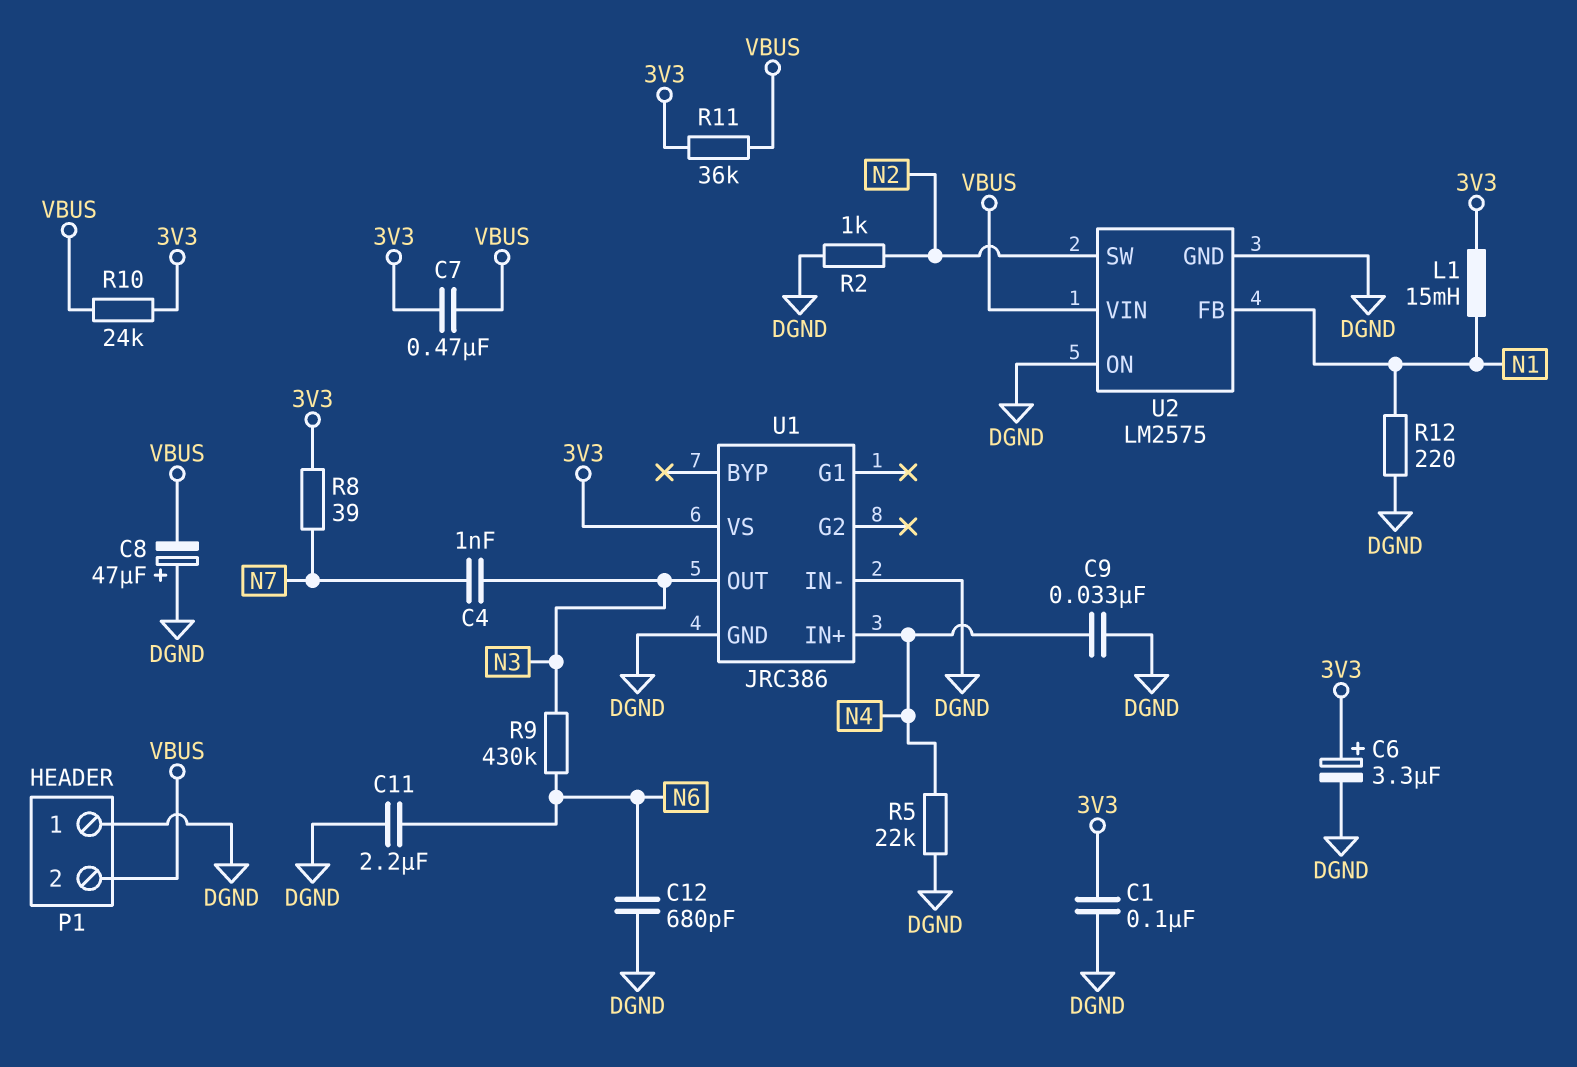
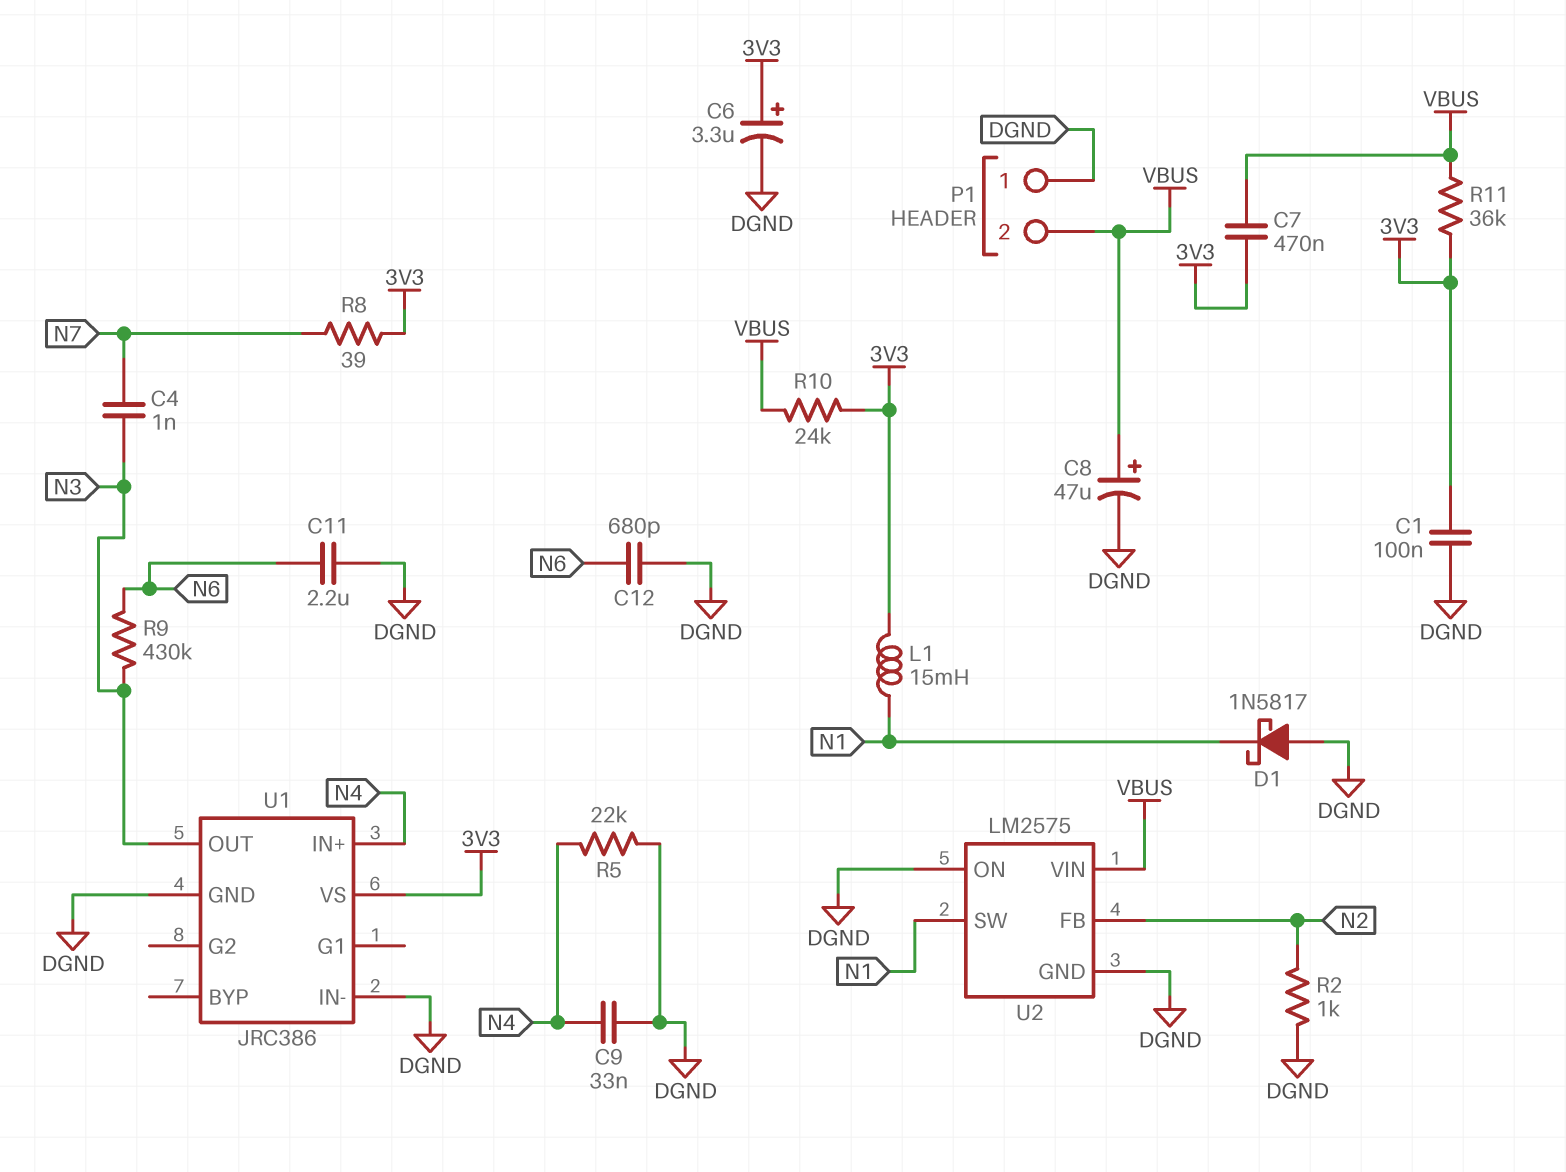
C8: 47uF (plus DGND, minus VBUS) -> 47uF (plus VBUS, minus DGND)
D1: none -> schottky 1N5817 (A DGND, K N1)
R12: 220 (DGND, N1) -> none
U2 pin FB: N1 -> N2
U2 pin SW: N2 -> N1

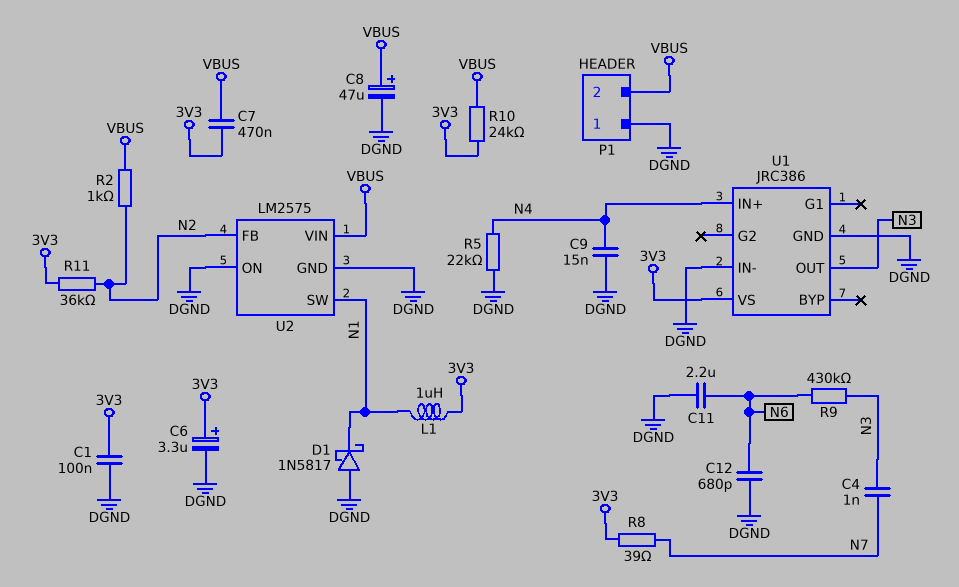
C9: 33nF (DGND, N4) -> 15nF (DGND, N4)
L1: 15mH (3V3, N1) -> 1uH (3V3, N1)
R2: 1k (DGND, N2) -> 1k (N2, VBUS)
R11: 36k (3V3, VBUS) -> 36k (3V3, N2)

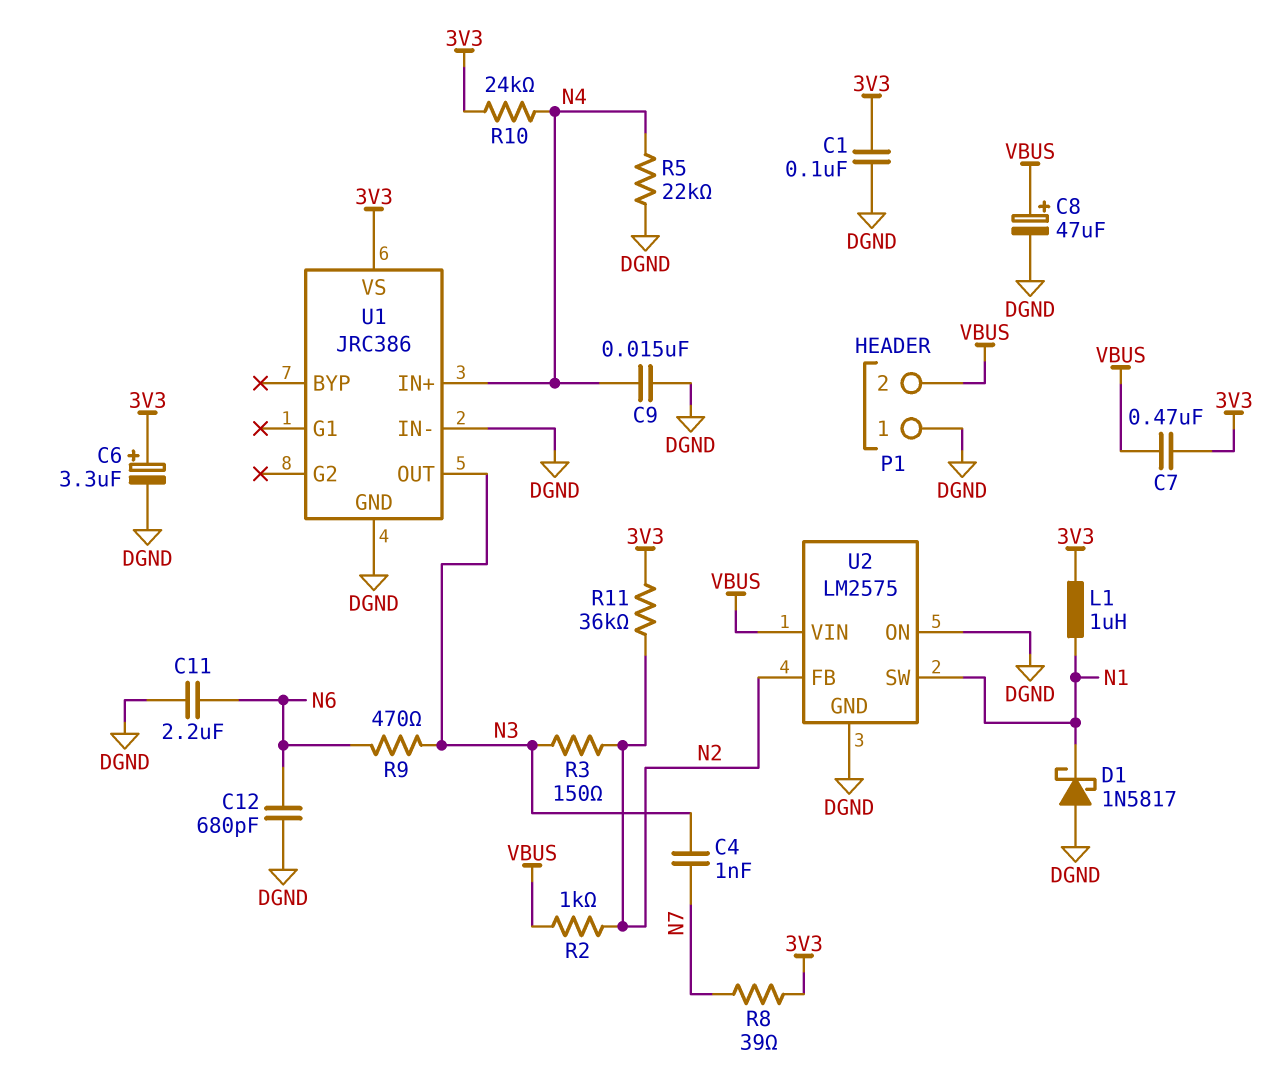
R3: none -> 150 (N2, N3)
R9: 430k (N3, N6) -> 470 (N3, N6)
R10: 24k (3V3, VBUS) -> 24k (3V3, N4)

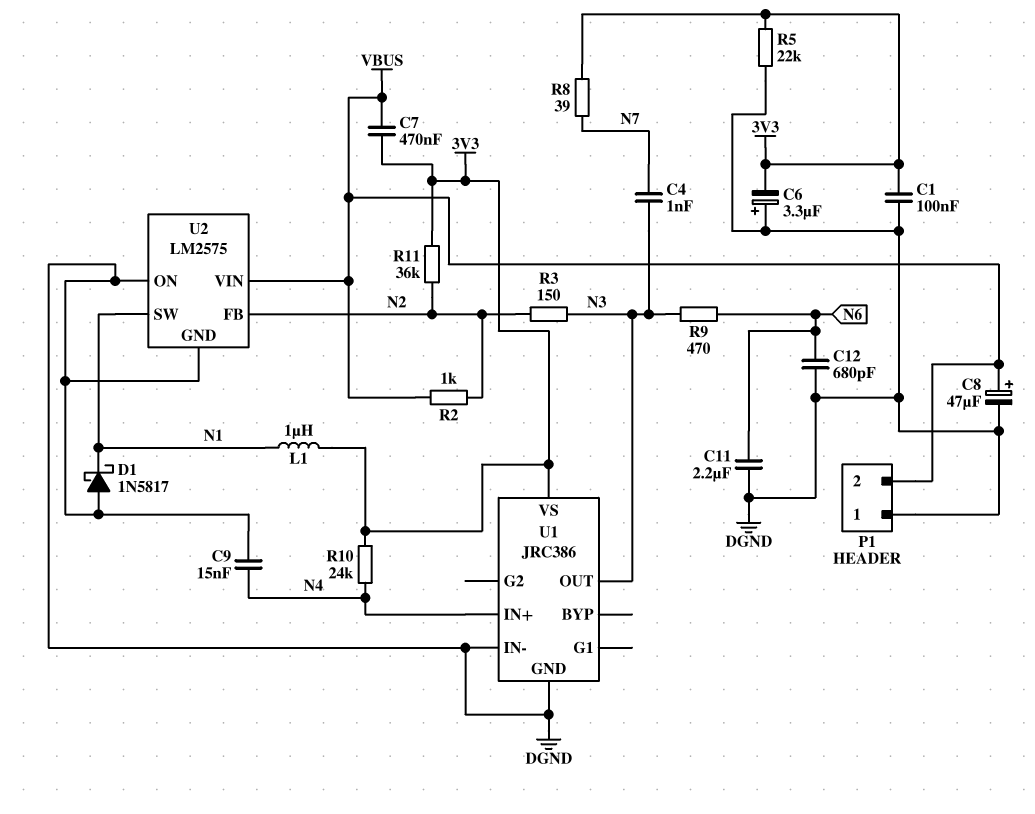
C6: 3.3uF (plus 3V3, minus DGND) -> 3.3uF (plus DGND, minus 3V3)
R5: 22k (DGND, N4) -> 22k (3V3, DGND)

